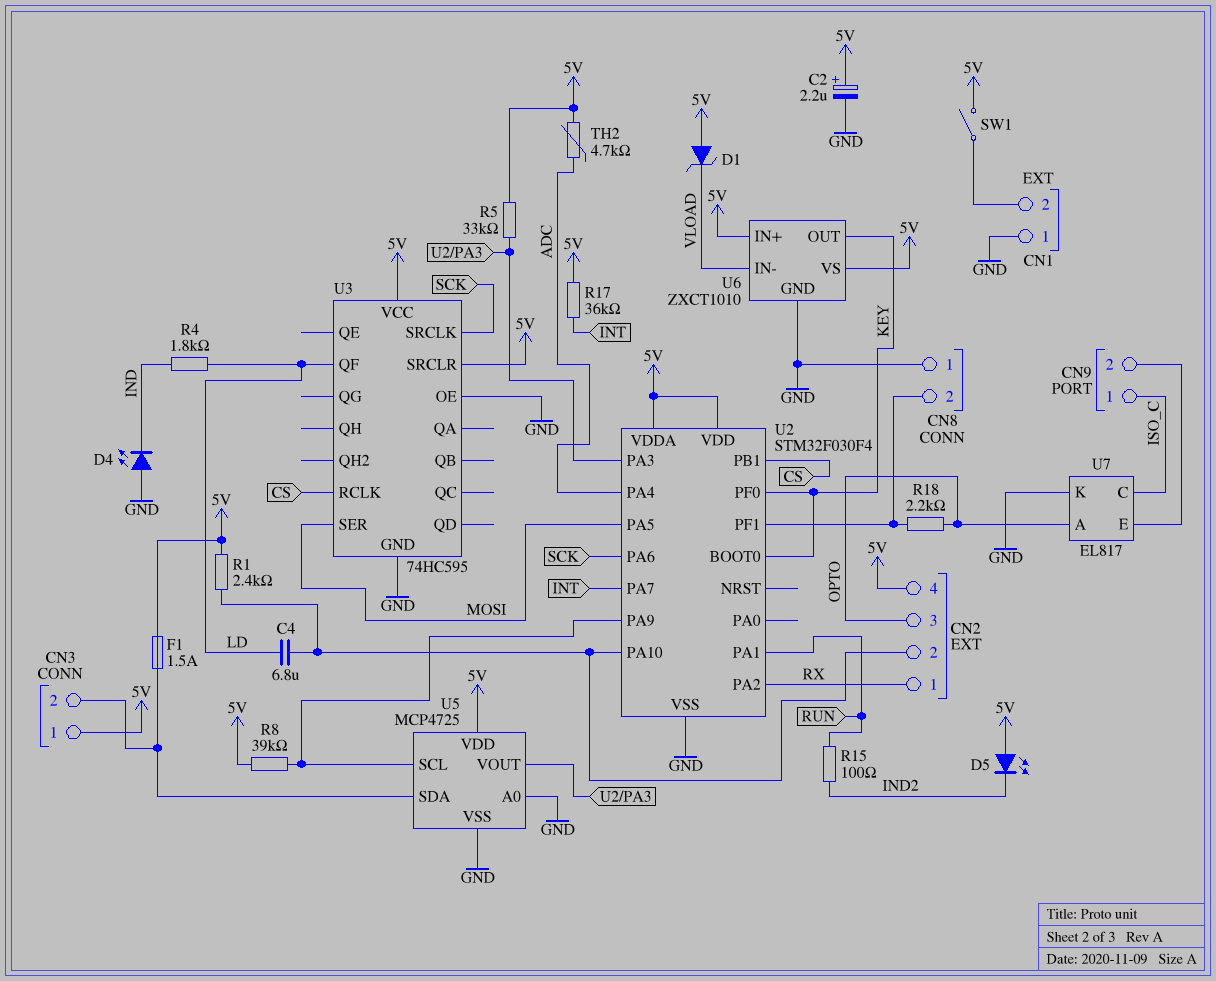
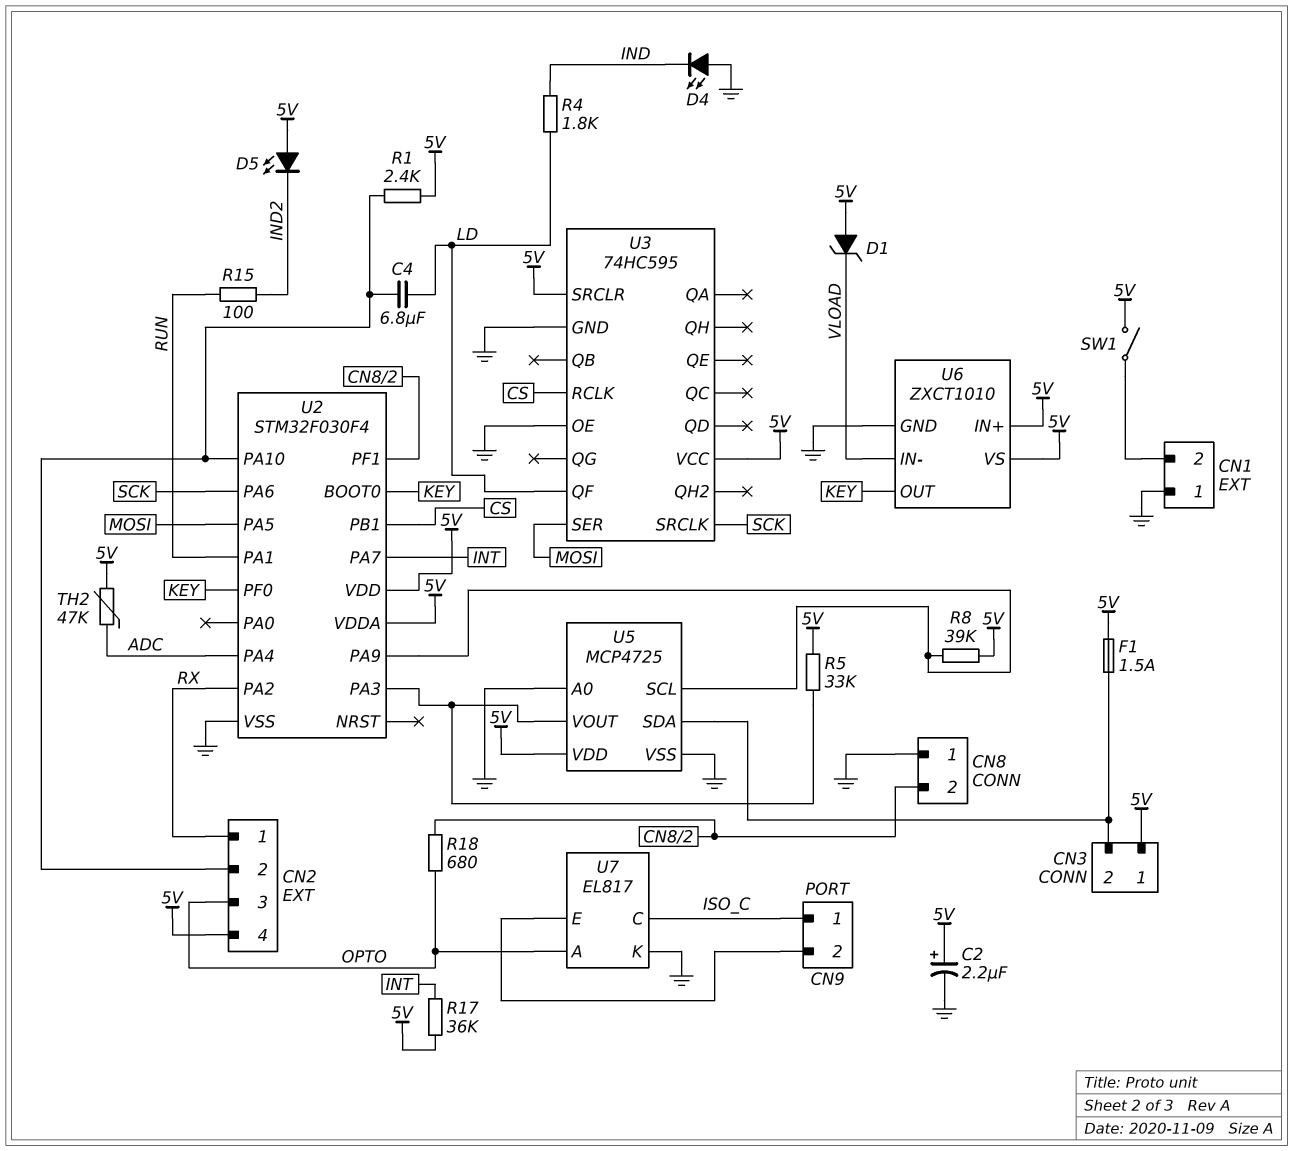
R18: 2.2k (CN8/2, OPTO) -> 680 (CN8/2, OPTO)
TH2: 4.7k (5V, ADC) -> 47k (5V, ADC)

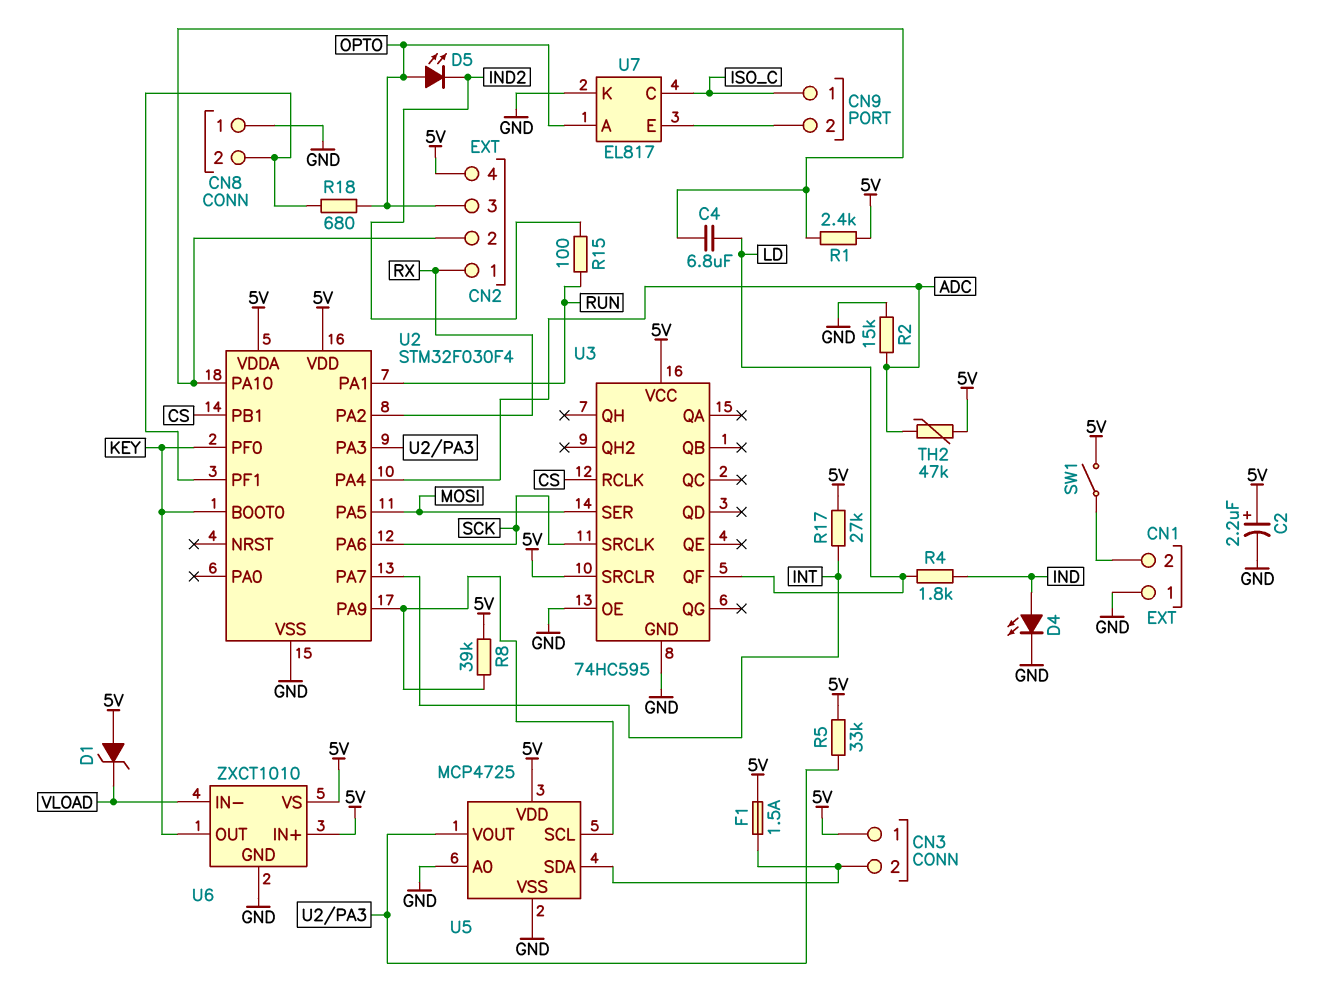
D4: LED (A GND, K IND) -> LED (A IND, K GND)
D5: LED (A 5V, K IND2) -> LED (A OPTO, K IND2)
R2: none -> 15k (ADC, GND)
R17: 36k (5V, INT) -> 27k (5V, INT)

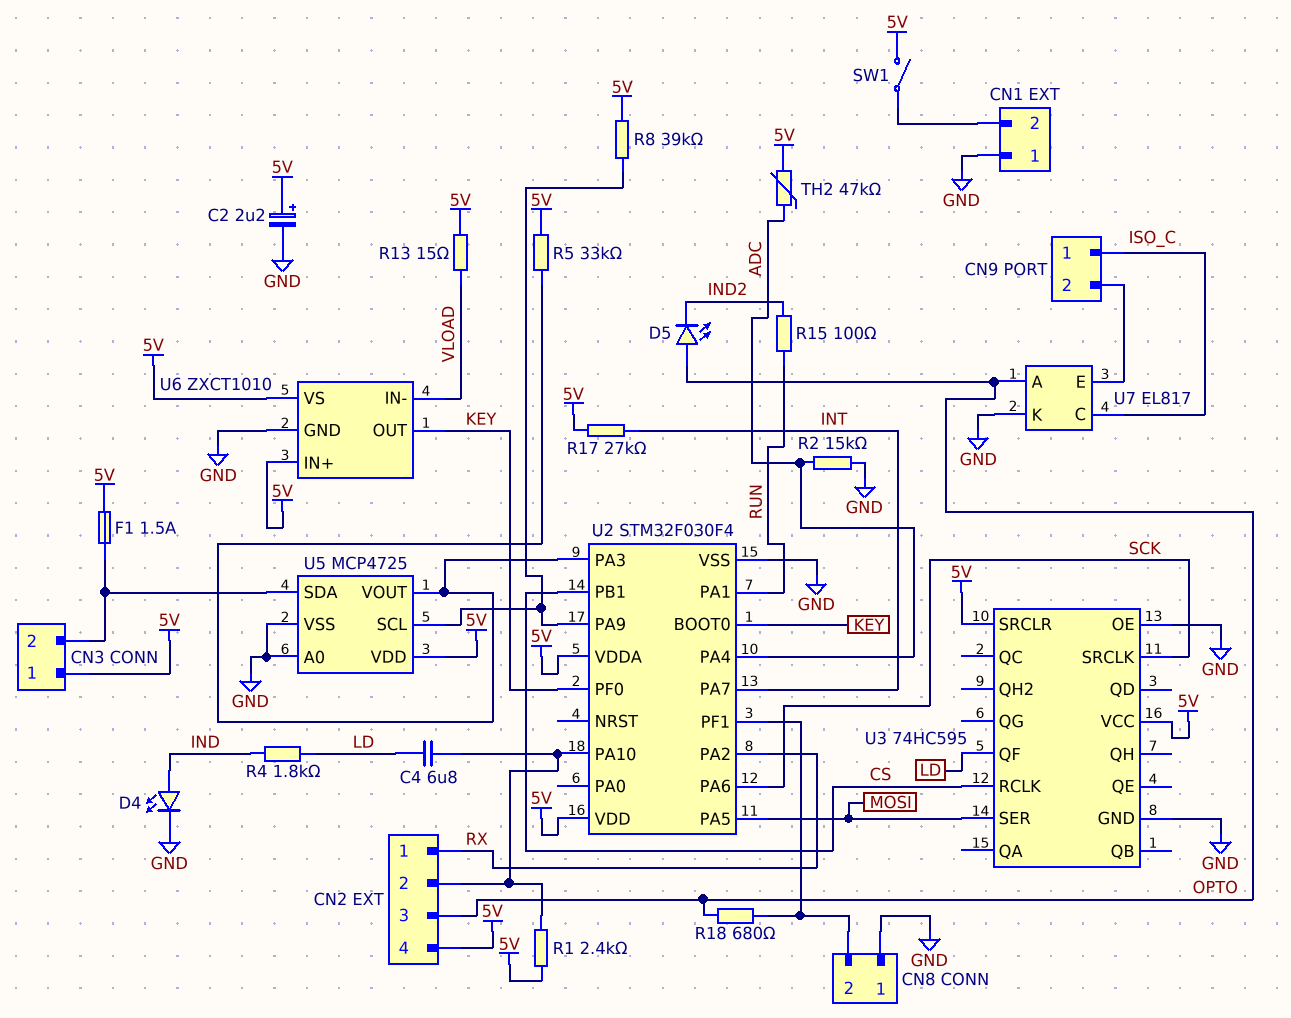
D1: zener (A 5V, K VLOAD) -> none
R13: none -> 15 (5V, VLOAD)

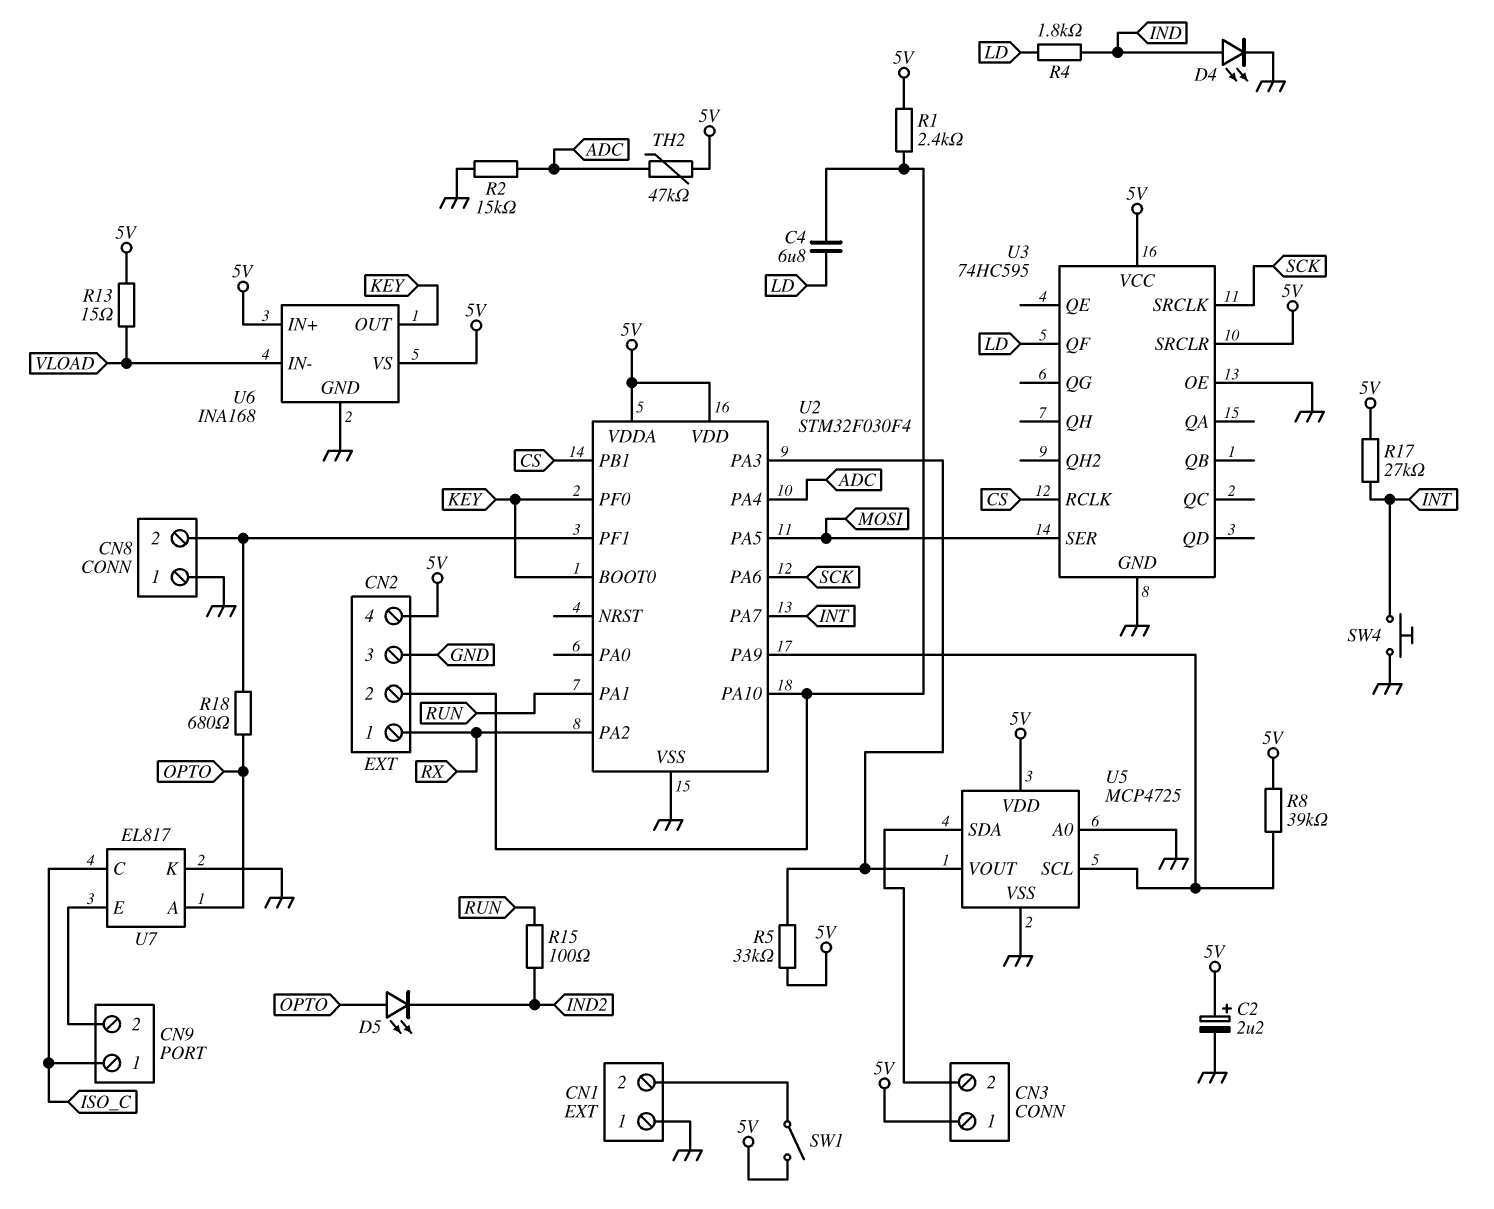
CN2 pin 3: OPTO -> GND
F1: 1.5A (5V, CN3/2) -> none
SW4: none -> button (GND, INT)
U6: ZXCT1010 -> INA168

